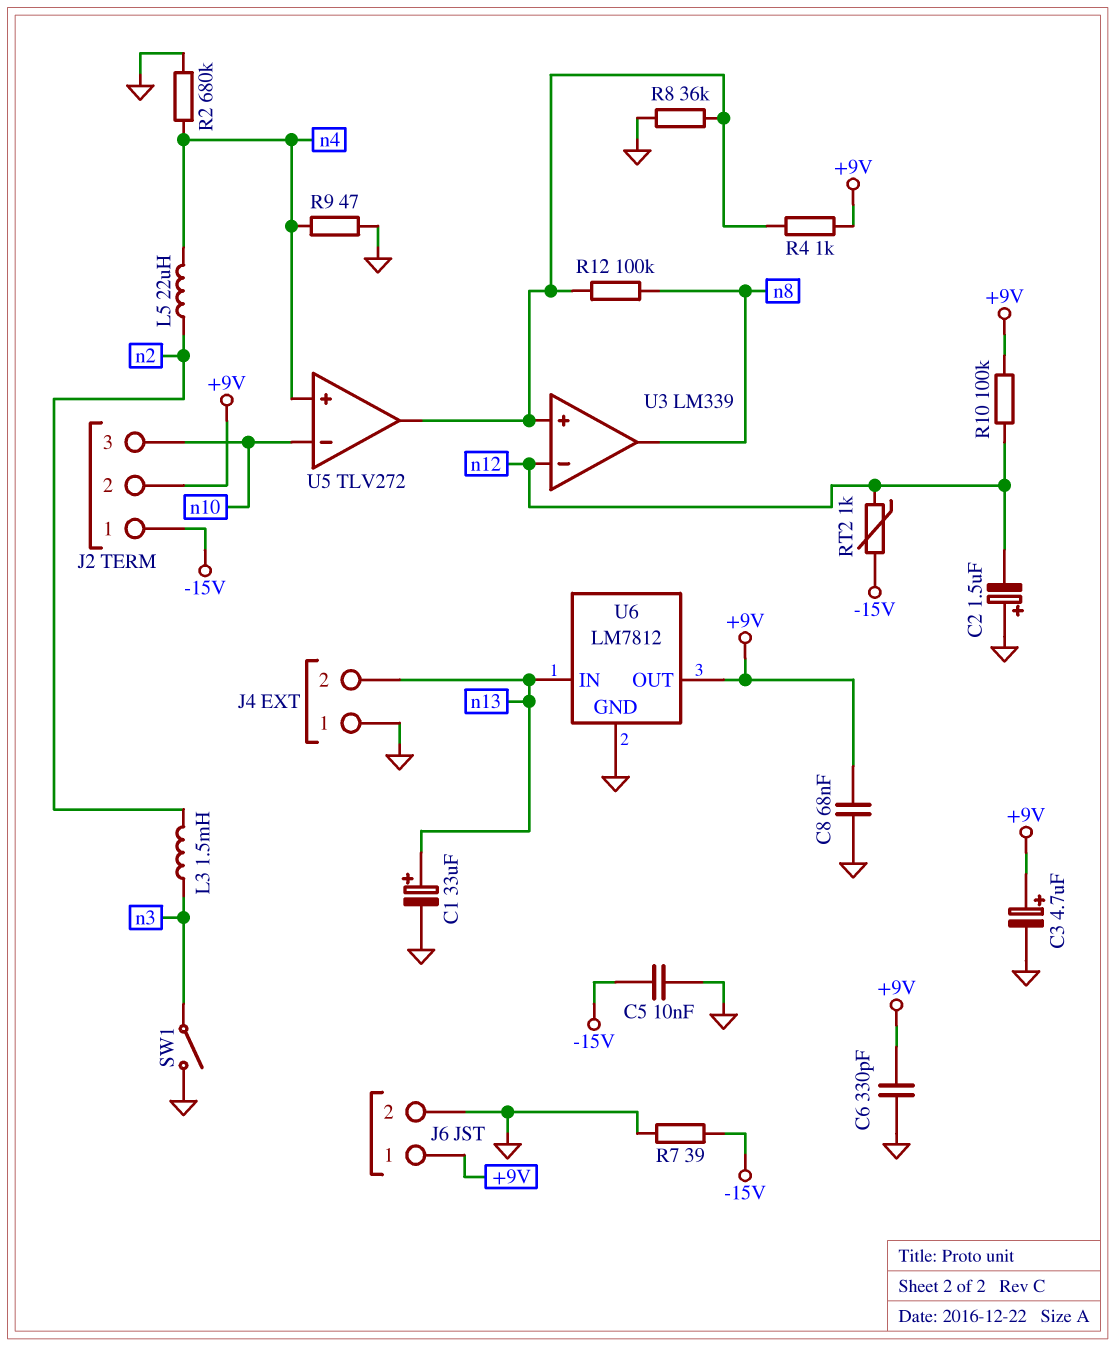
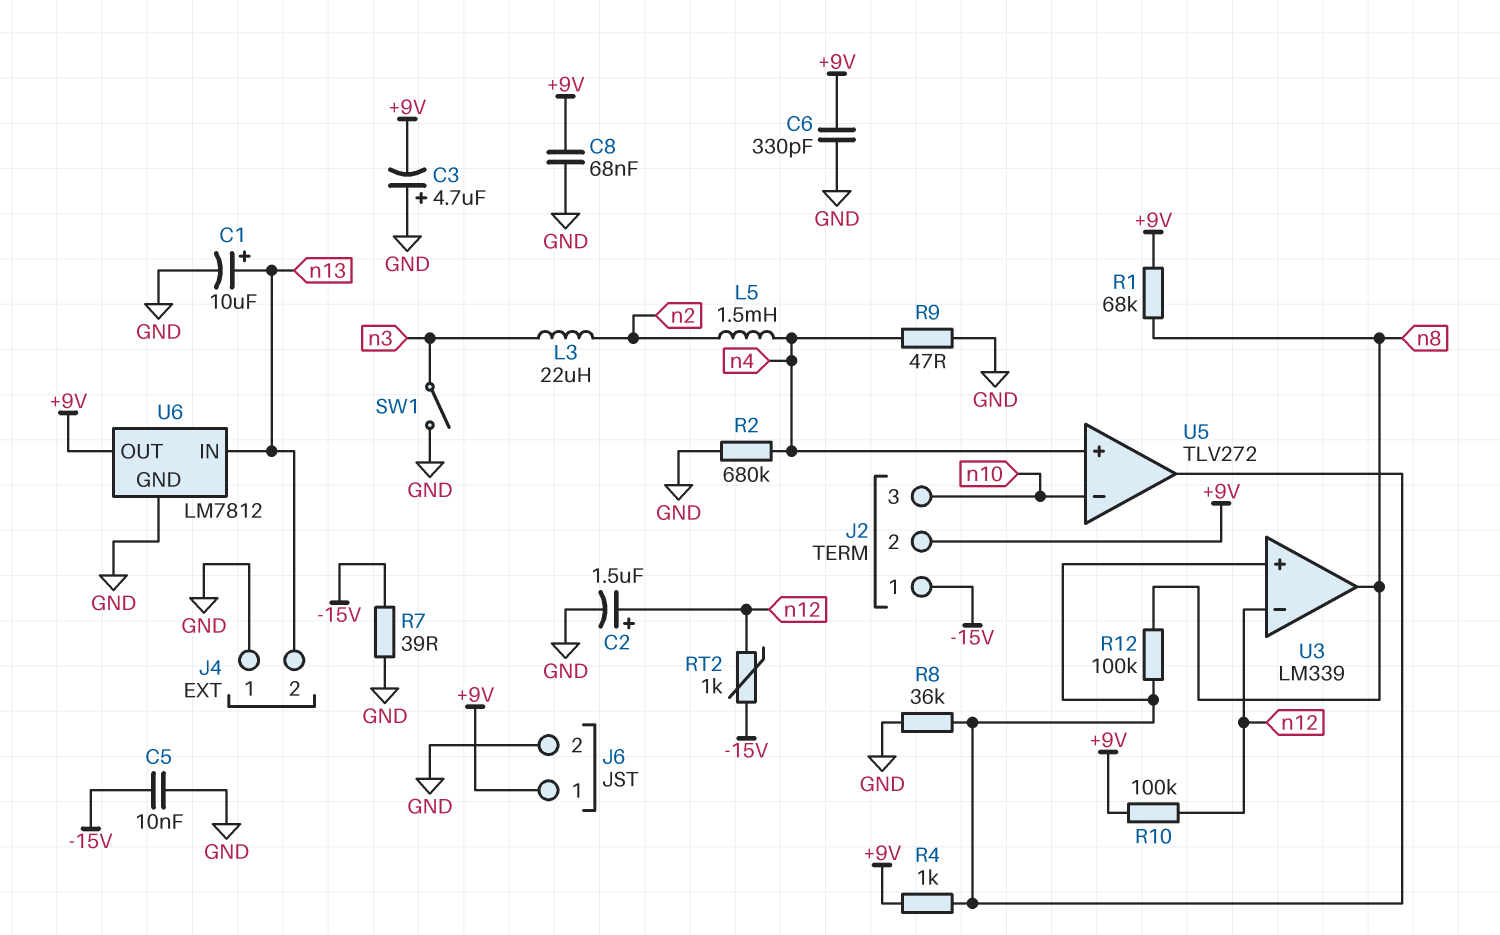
C1: 33uF (plus n13, minus GND) -> 10uF (plus n13, minus GND)
C2: 1.5uF (plus GND, minus n12) -> 1.5uF (plus n12, minus GND)
C3: 4.7uF (plus +9V, minus GND) -> 4.7uF (plus GND, minus +9V)
L3: 1.5mH (n2, n3) -> 22uH (n2, n3)
L5: 22uH (n2, n4) -> 1.5mH (n2, n4)
R1: none -> 68k (+9V, n8)

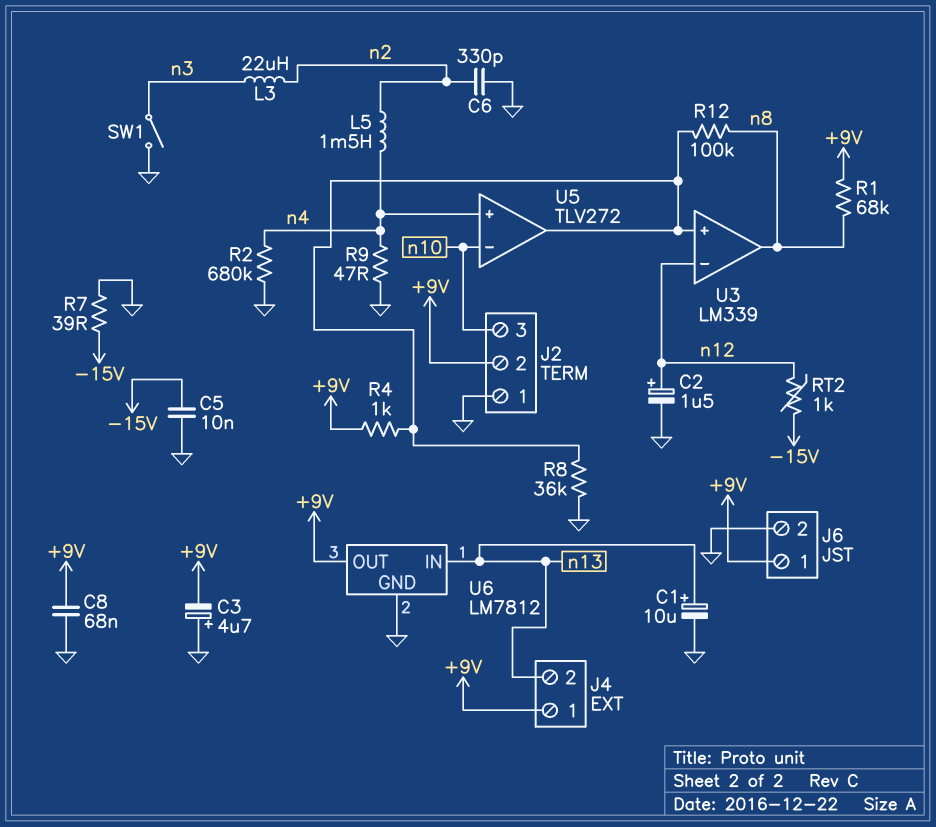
C6: 330pF (+9V, GND) -> 330pF (GND, n2)
J2 pin 1: -15V -> GND
J4 pin 1: GND -> +9V
R10: 100k (+9V, n12) -> none

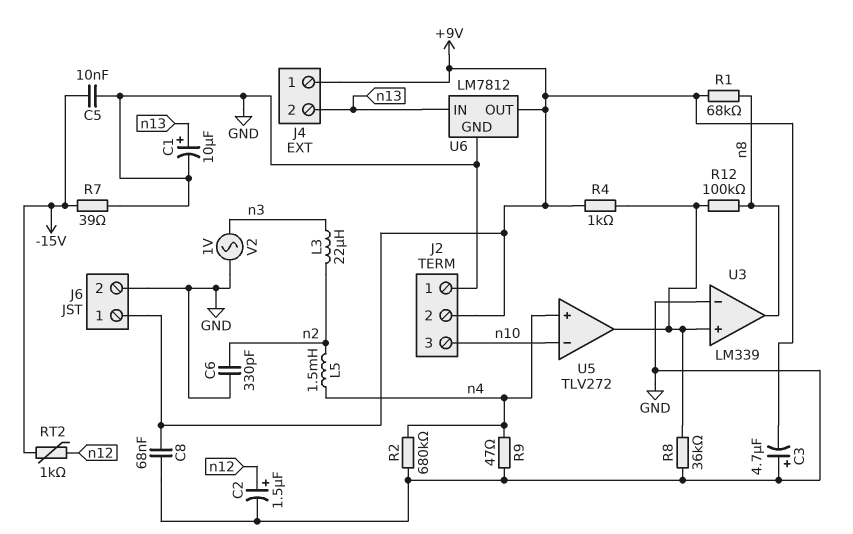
SW1: switch (GND, n3) -> none
U3 pin in-: n12 -> GND
V2: none -> AC 1V (GND, n3)

